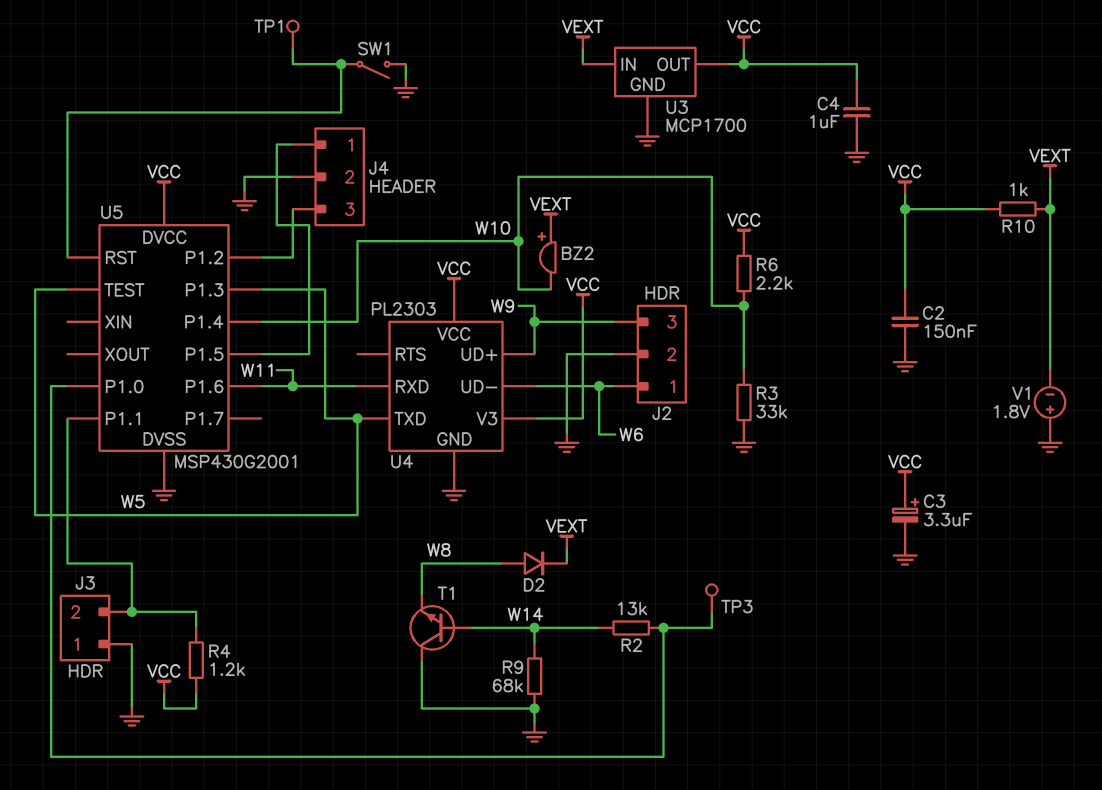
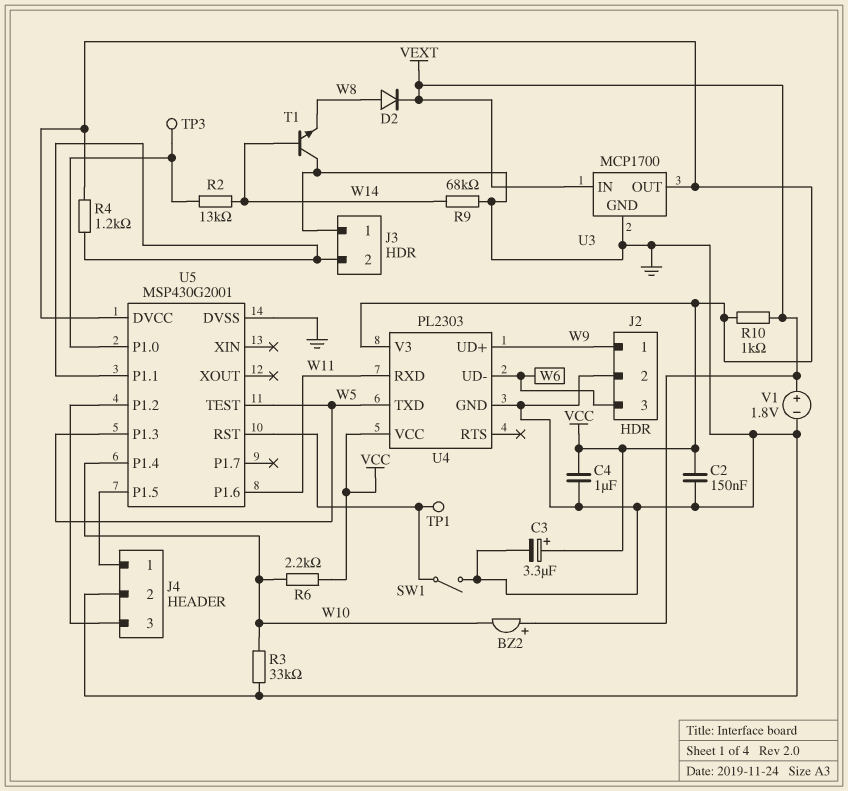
J2 pin 1: W6 -> W9
J2 pin 3: W9 -> W6
V1: 1.8V (plus GND, minus VEXT) -> 1.8V (plus VEXT, minus GND)

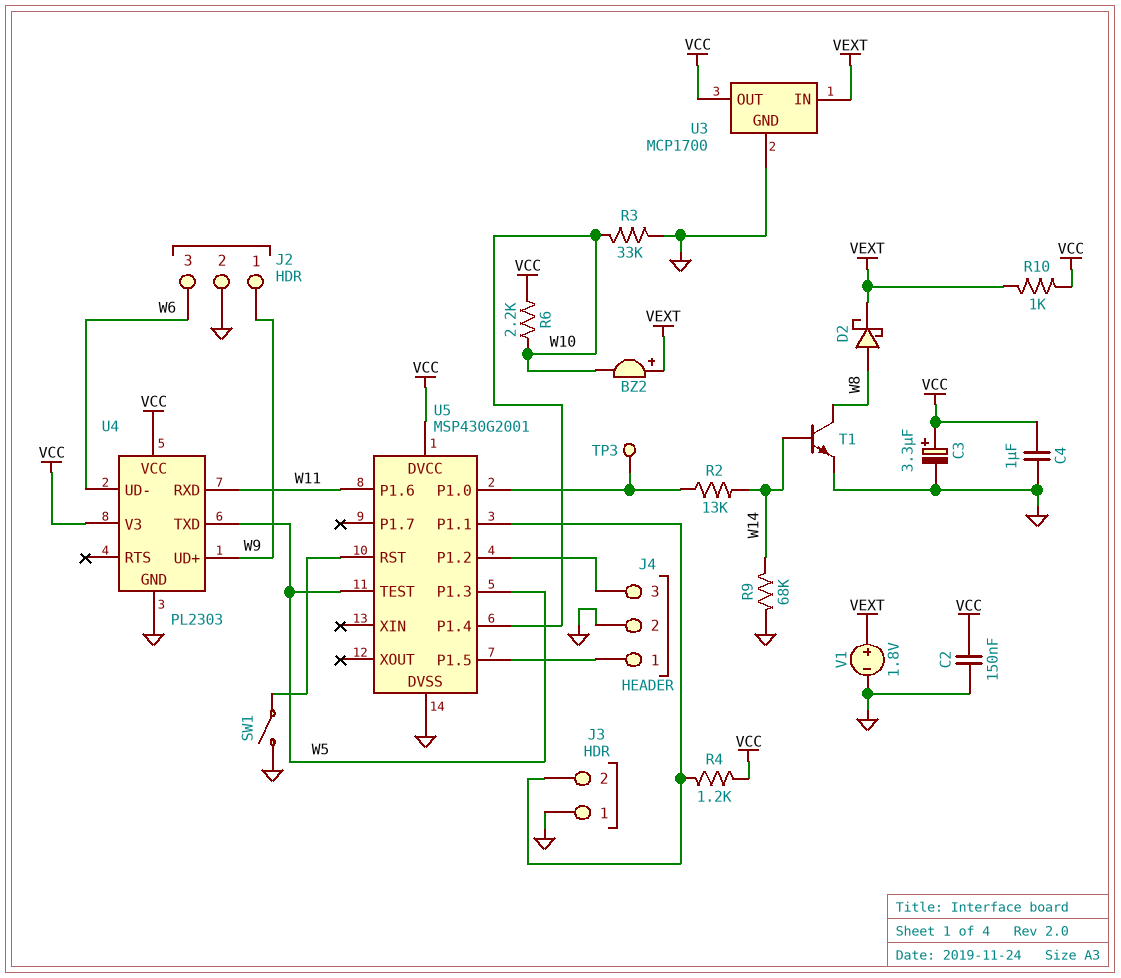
D2: diode (A W8, K VEXT) -> schottky (A W8, K VEXT)
T1: NPN (B W14, C GND, E W8) -> NPN (B W14, C W8, E GND)
TP1: test point (U5/RST) -> none

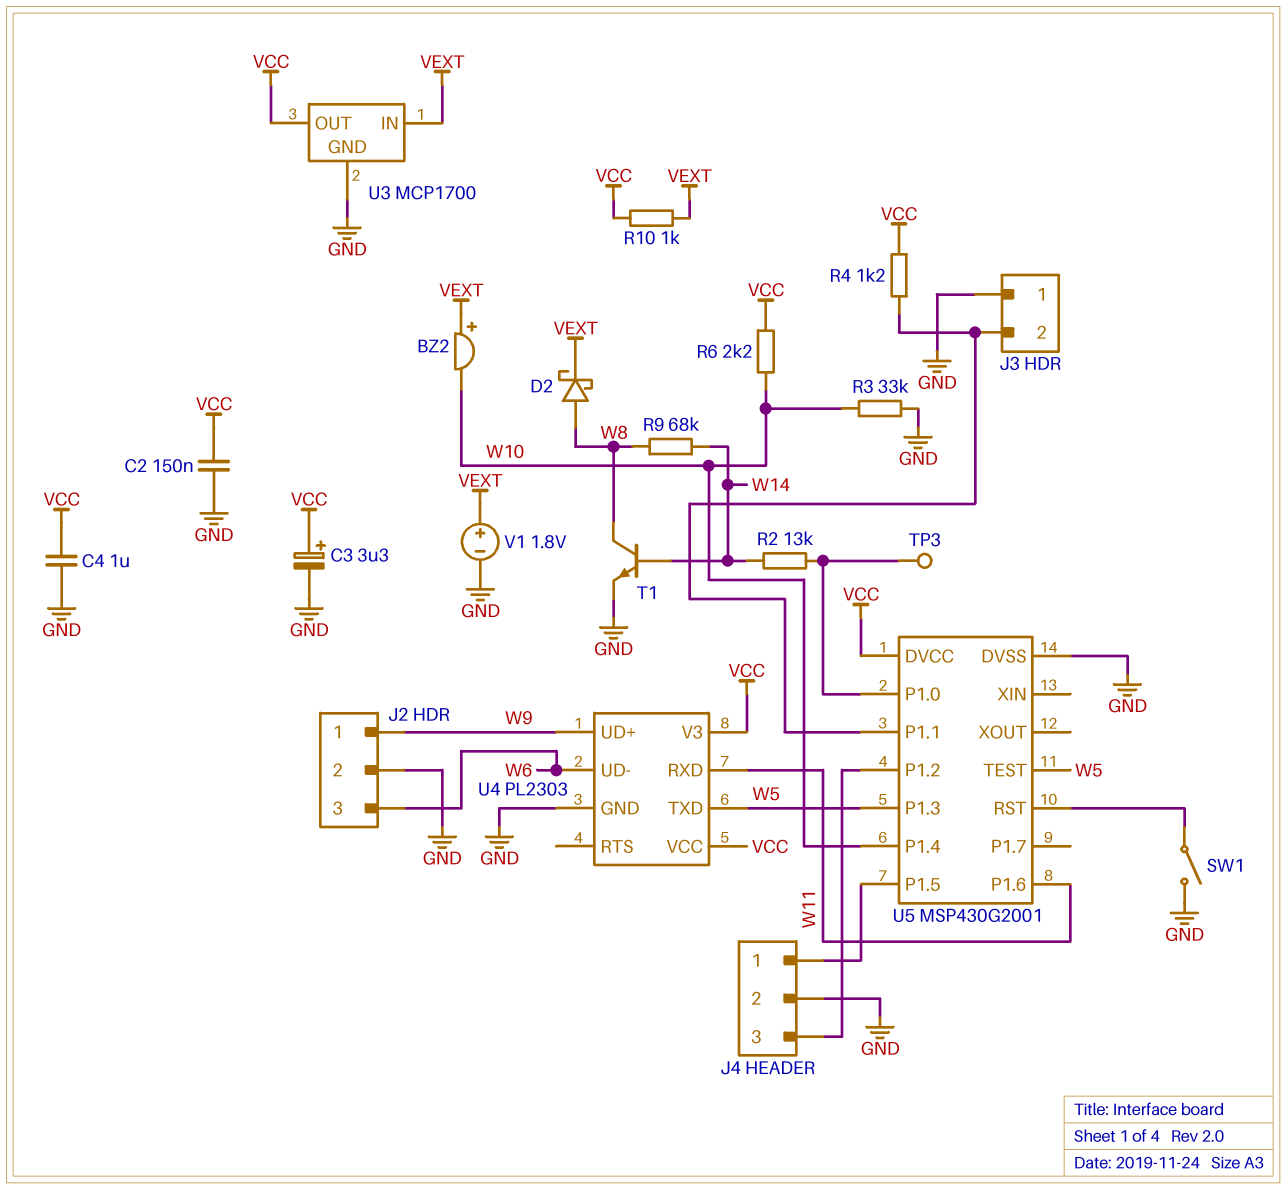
R9: 68k (GND, W14) -> 68k (W8, W14)

